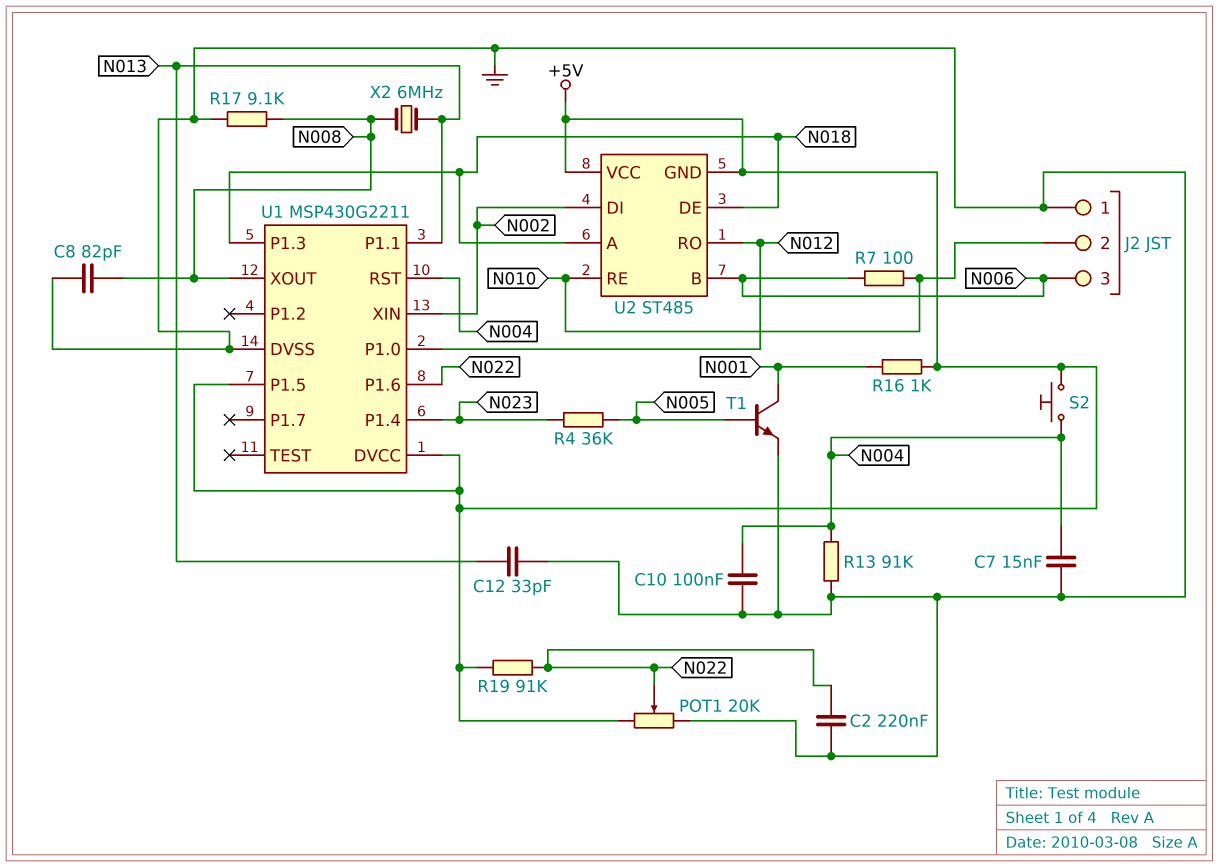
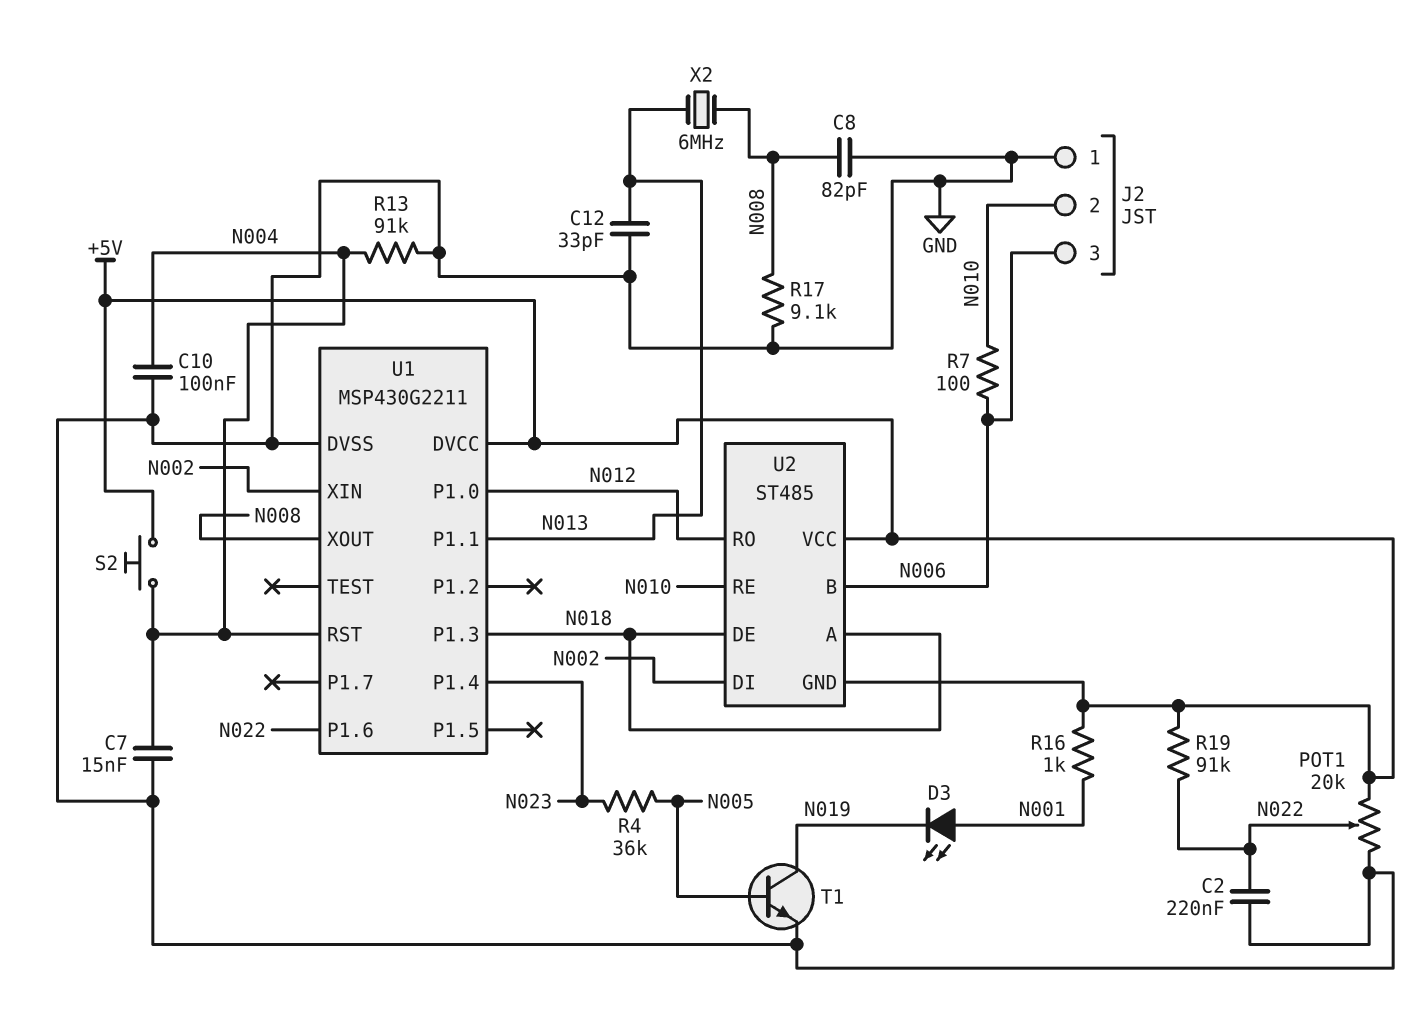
D3: none -> LED (A N001, K N019)
T1: NPN (B N005, C N001, E GND) -> NPN (B N005, C N019, E GND)
U1 pin P1.5: +5V -> none

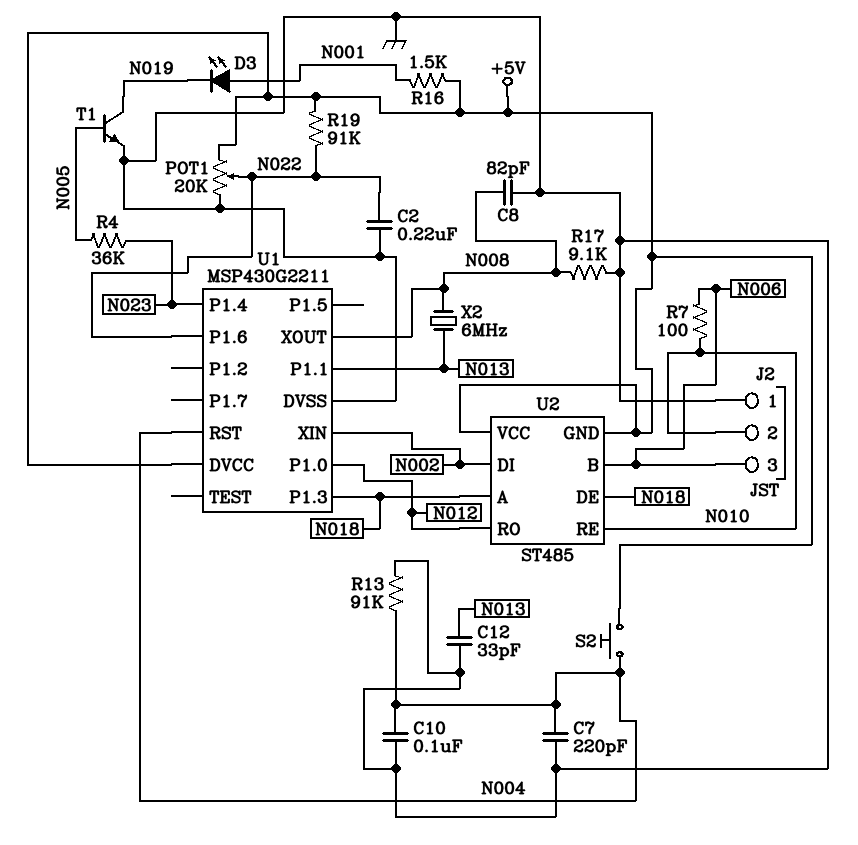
C7: 15nF (GND, N004) -> 220pF (GND, N004)
R16: 1k (+5V, N001) -> 1.5k (+5V, N001)

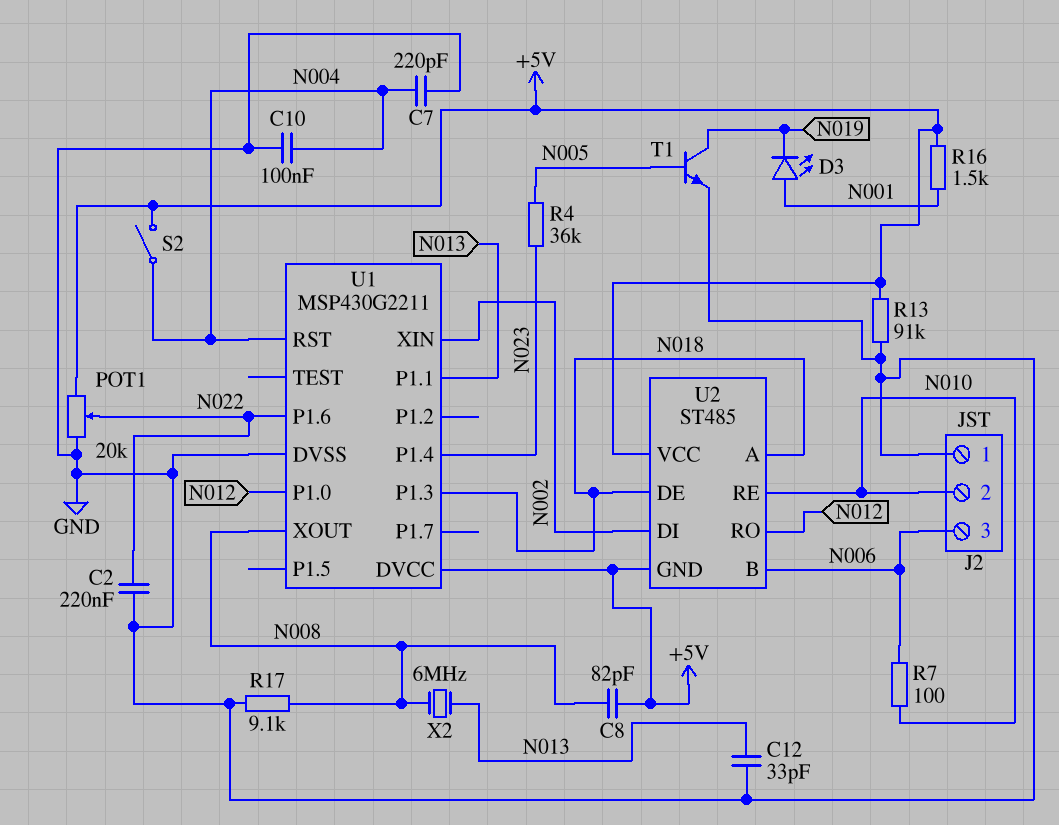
C8: 82pF (GND, N008) -> 82pF (+5V, N008)
R13: 91k (GND, N004) -> 91k (+5V, GND)
R19: 91k (+5V, N022) -> none
S2: button (+5V, N004) -> switch (+5V, N004)

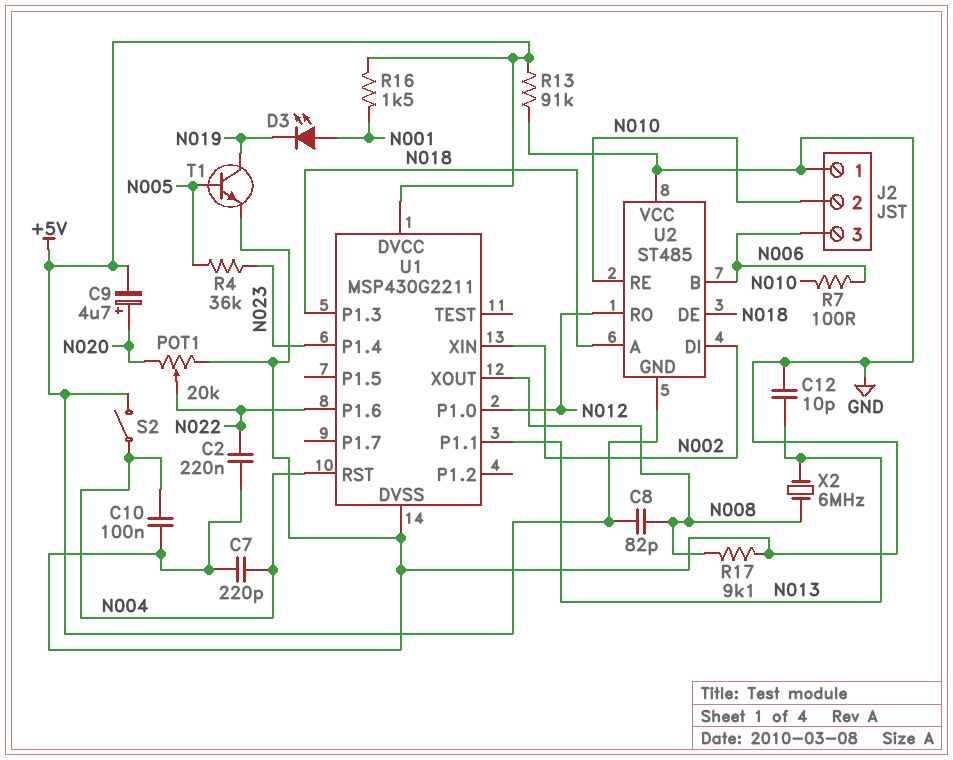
C9: none -> 4.7uF (plus N020, minus +5V)
C12: 33pF (GND, N013) -> 10pF (GND, N013)
POT1: 20k (+5V, GND, wiper N022) -> 20k (GND, N020, wiper N022)
U2 pin VCC: +5V -> GND

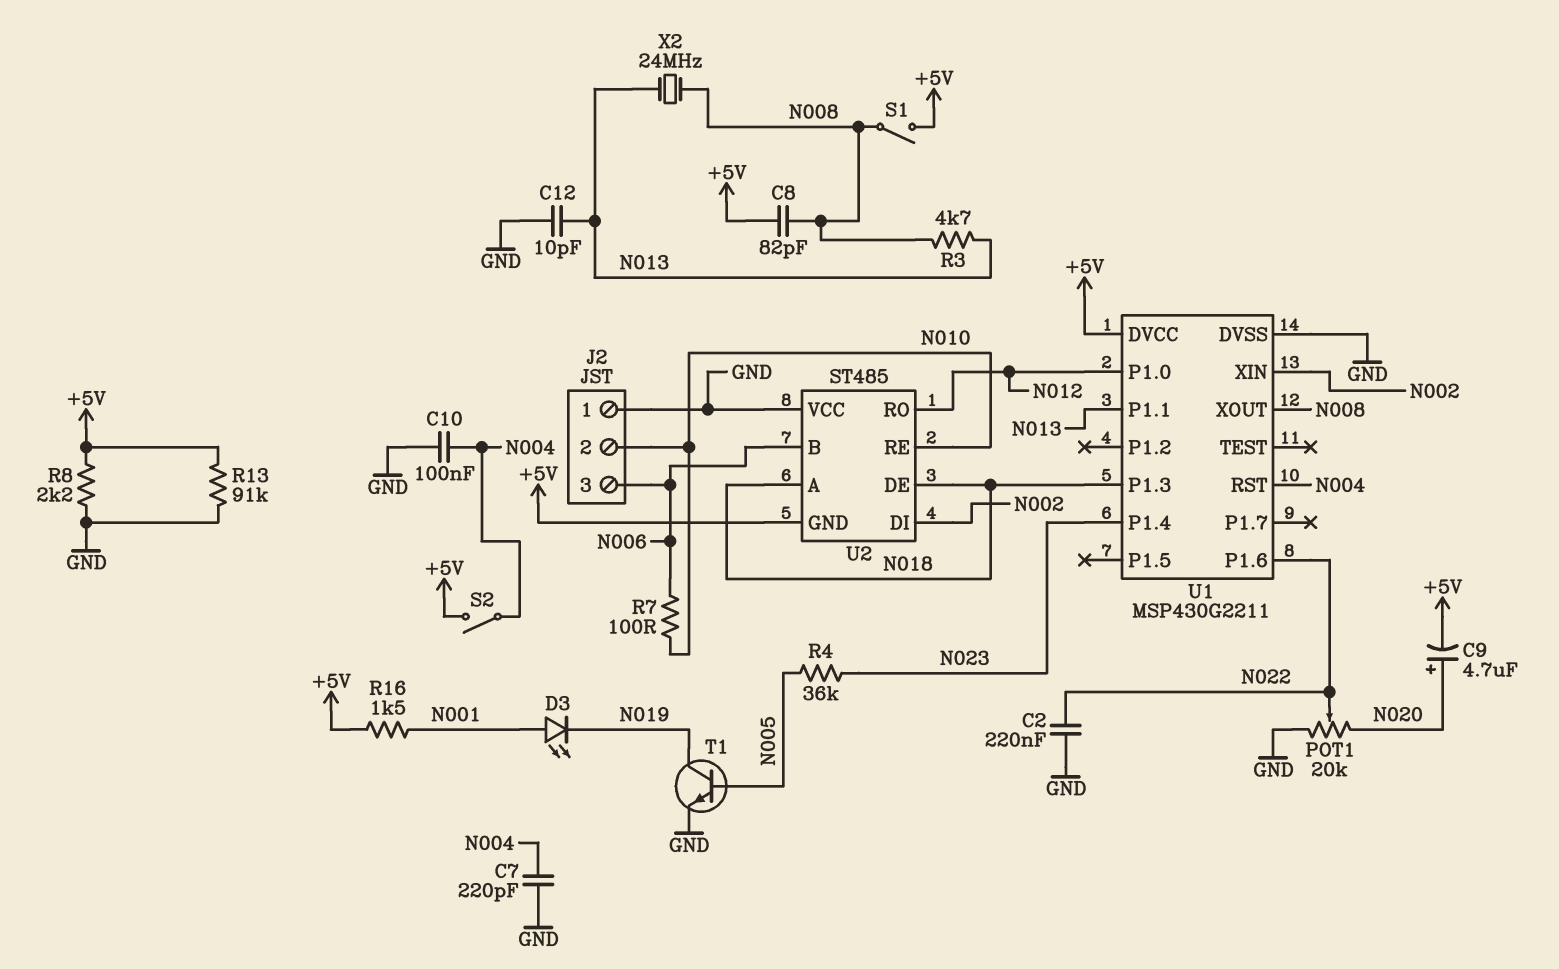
R3: none -> 4.7k (N008, N013)
R8: none -> 2.2k (+5V, GND)
R17: 9.1k (GND, N008) -> none
S1: none -> switch (+5V, N008)
X2: 6MHz (N008, N013) -> 24MHz (N008, N013)

